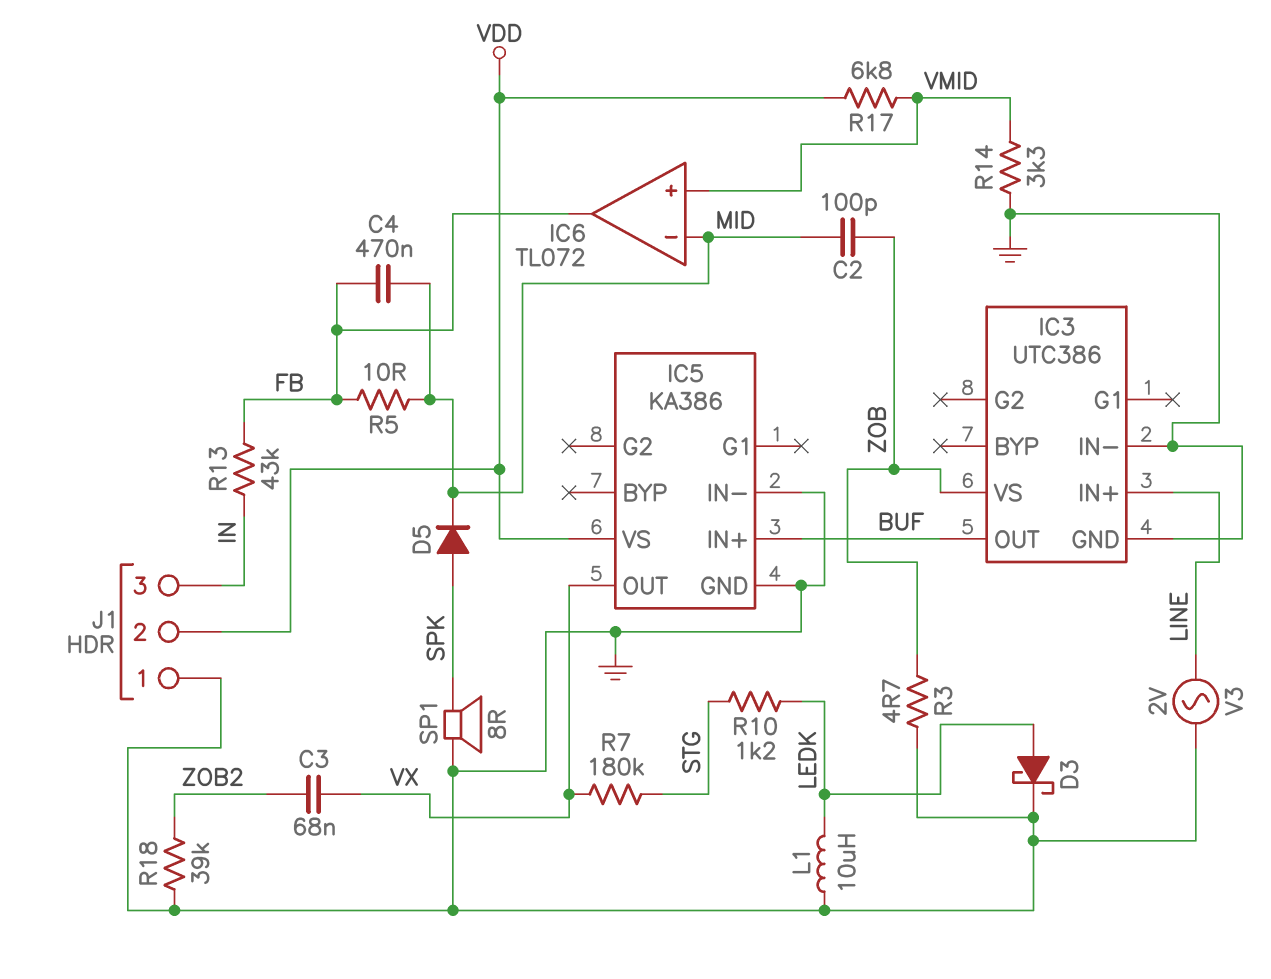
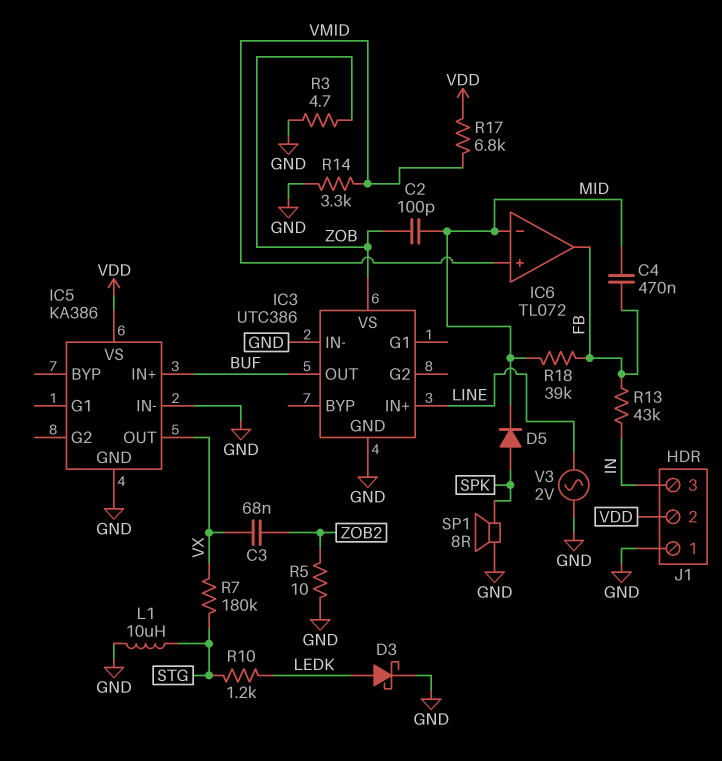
L1: 10uH (GND, LEDK) -> 10uH (GND, STG)
R5: 10 (FB, MID) -> 10 (GND, ZOB2)
R18: 39k (GND, ZOB2) -> 39k (FB, MID)

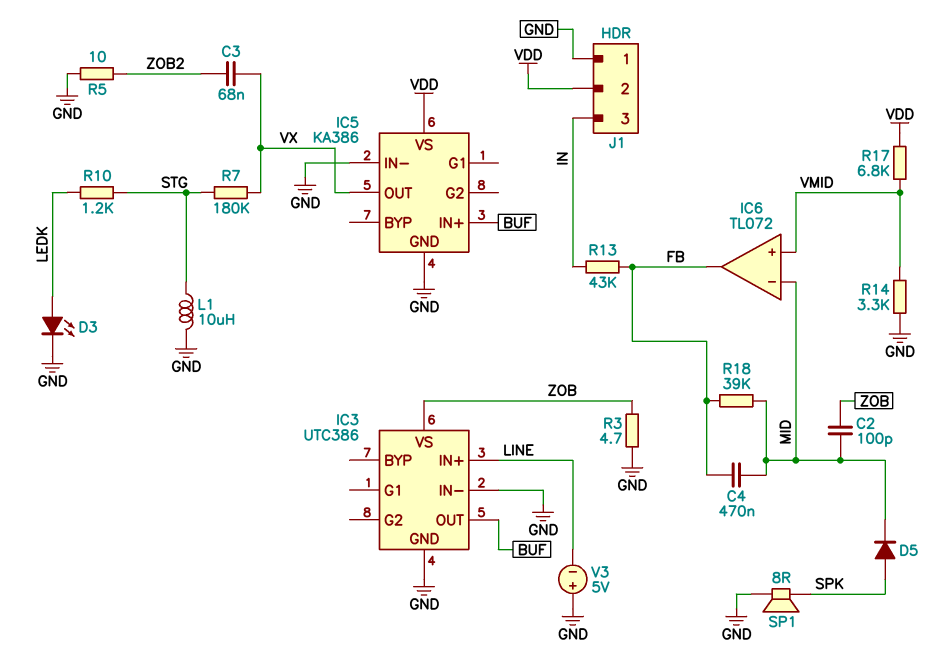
D3: schottky (A LEDK, K GND) -> LED (A LEDK, K GND)
V3: AC 2V (GND, LINE) -> 5V (plus GND, minus LINE)

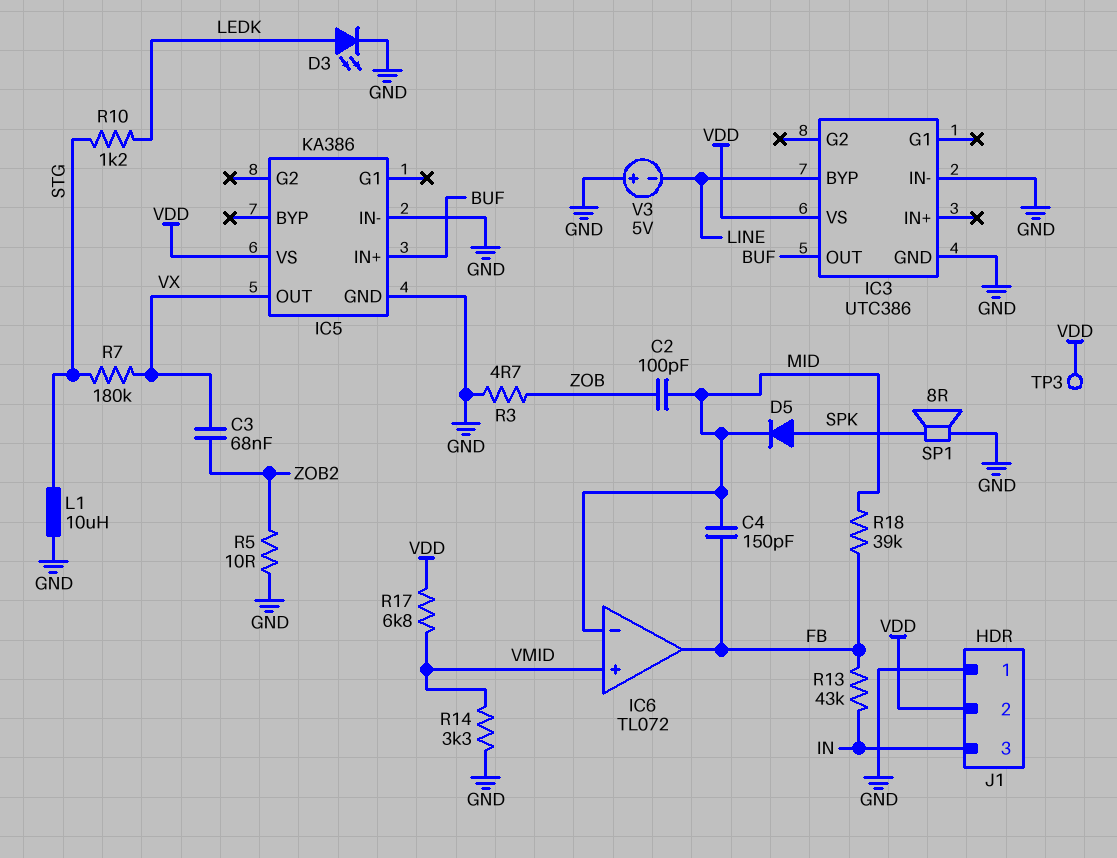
C4: 470nF (FB, MID) -> 150pF (FB, MID)
IC3 pin BYP: none -> LINE
IC3 pin IN+: LINE -> none
IC3 pin VS: ZOB -> VDD
TP3: none -> test point (VDD)

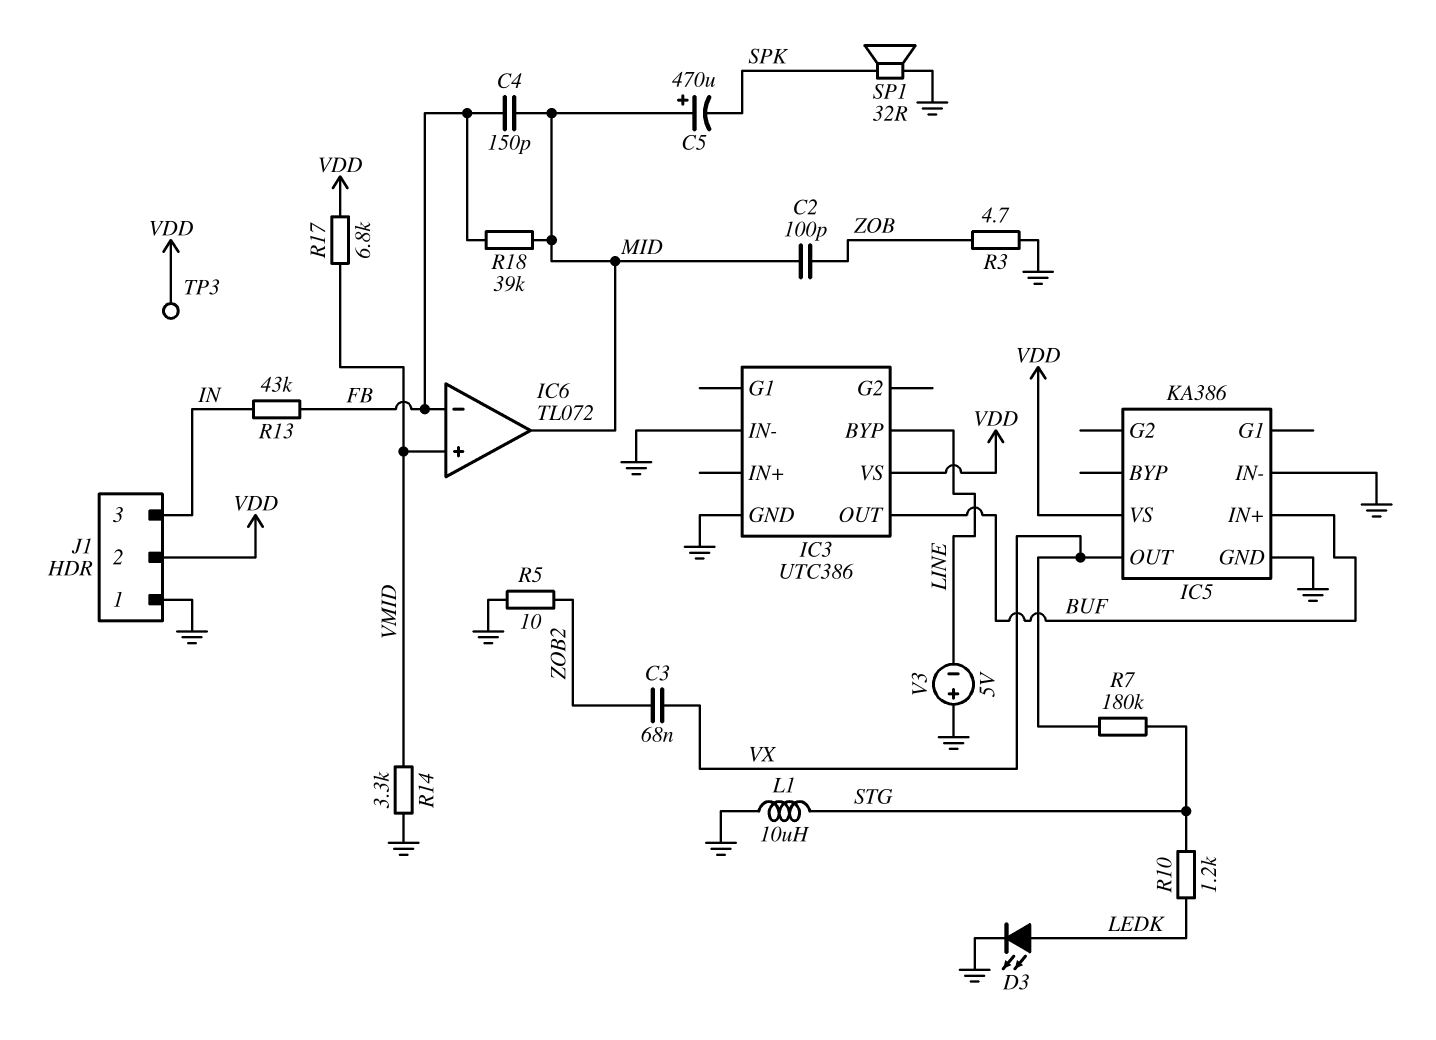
C5: none -> 470uF (plus MID, minus SPK)
D5: diode (A SPK, K MID) -> none
IC6 pin in-: MID -> FB
IC6 pin out: FB -> MID
SP1: speaker 8R (GND, SPK) -> speaker 32R (GND, SPK)

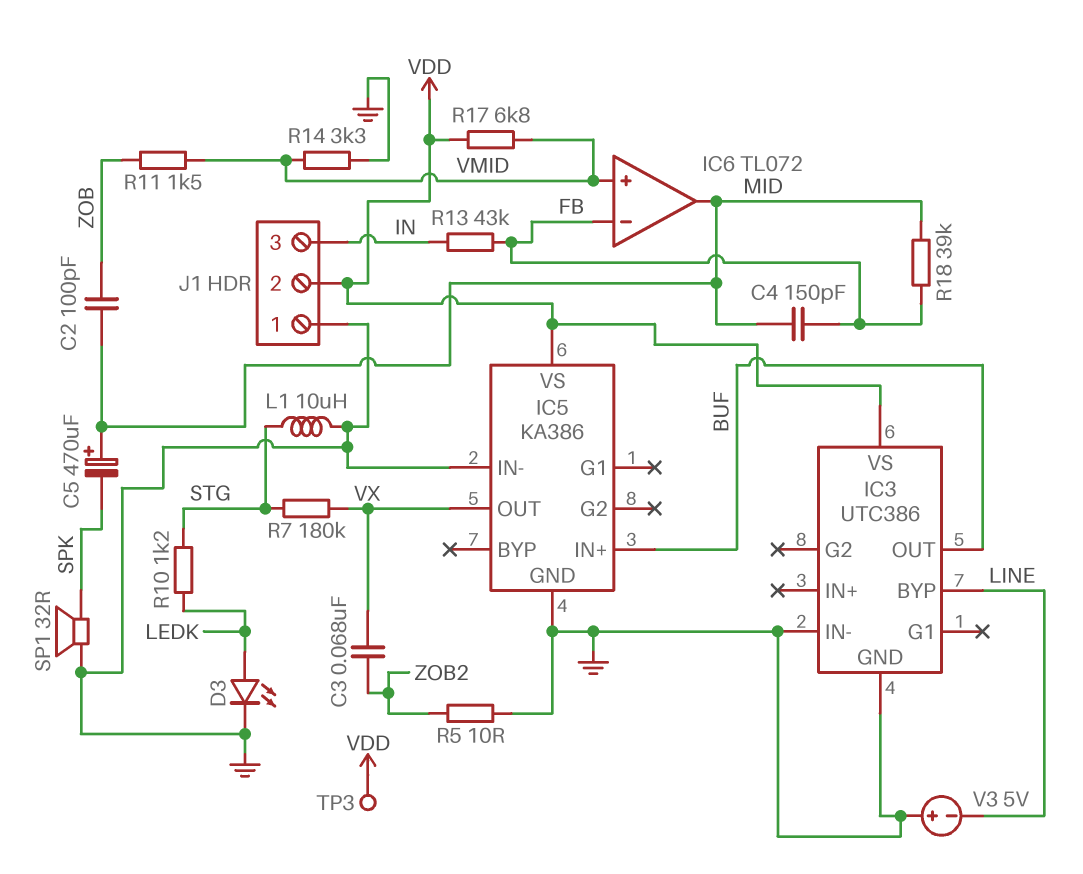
R3: 4.7 (GND, ZOB) -> none
R11: none -> 1.5k (VMID, ZOB)

